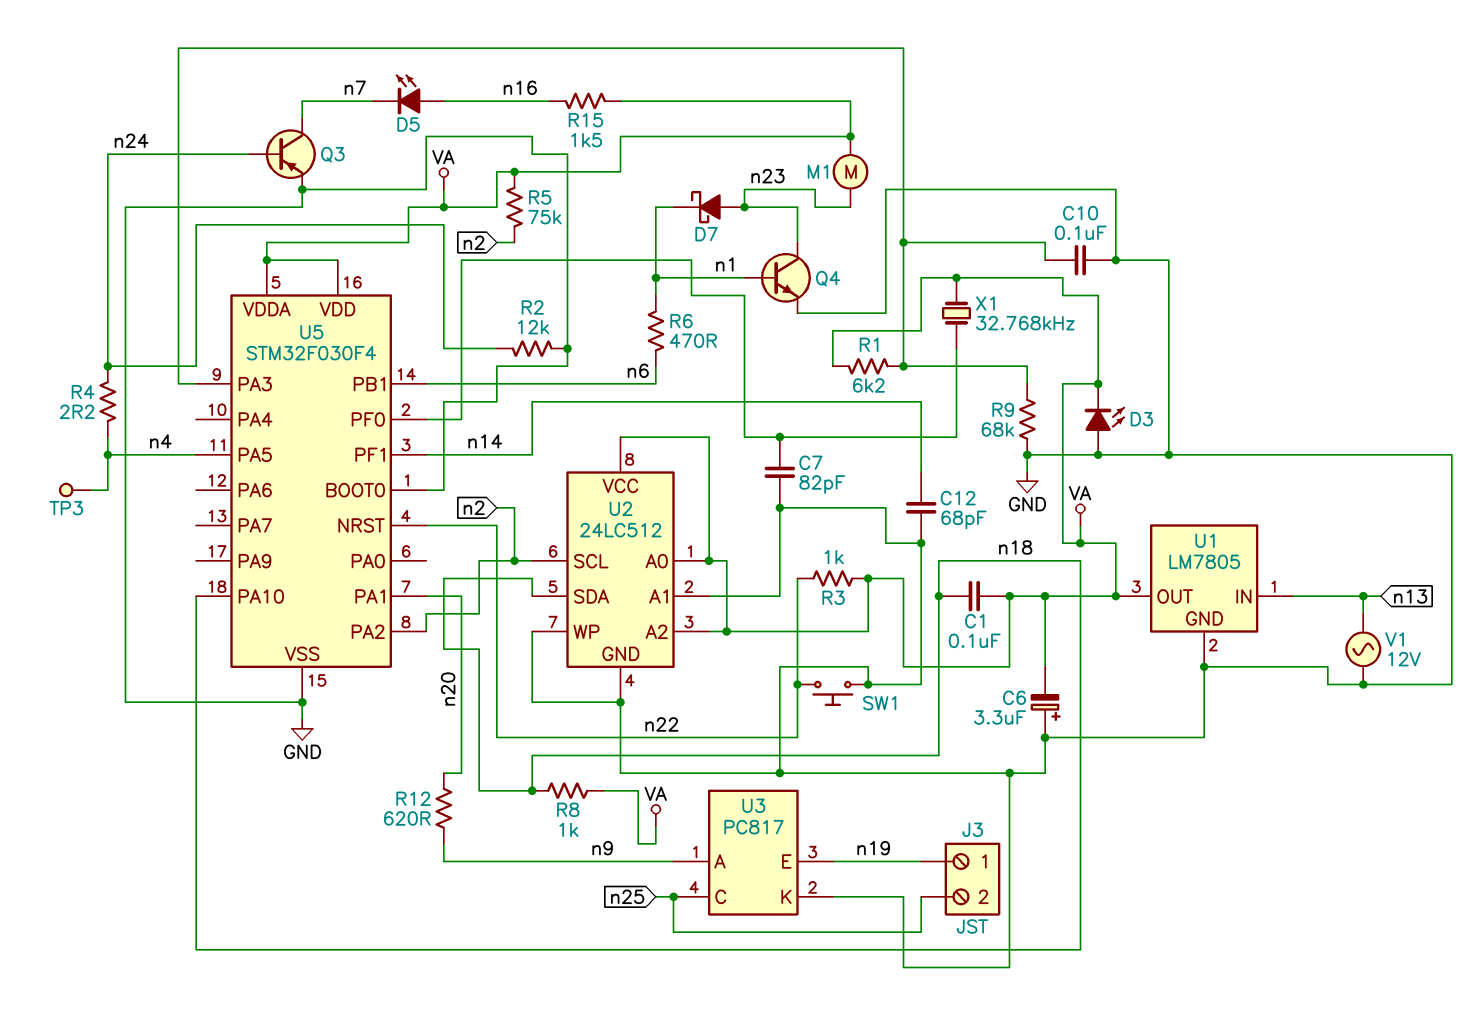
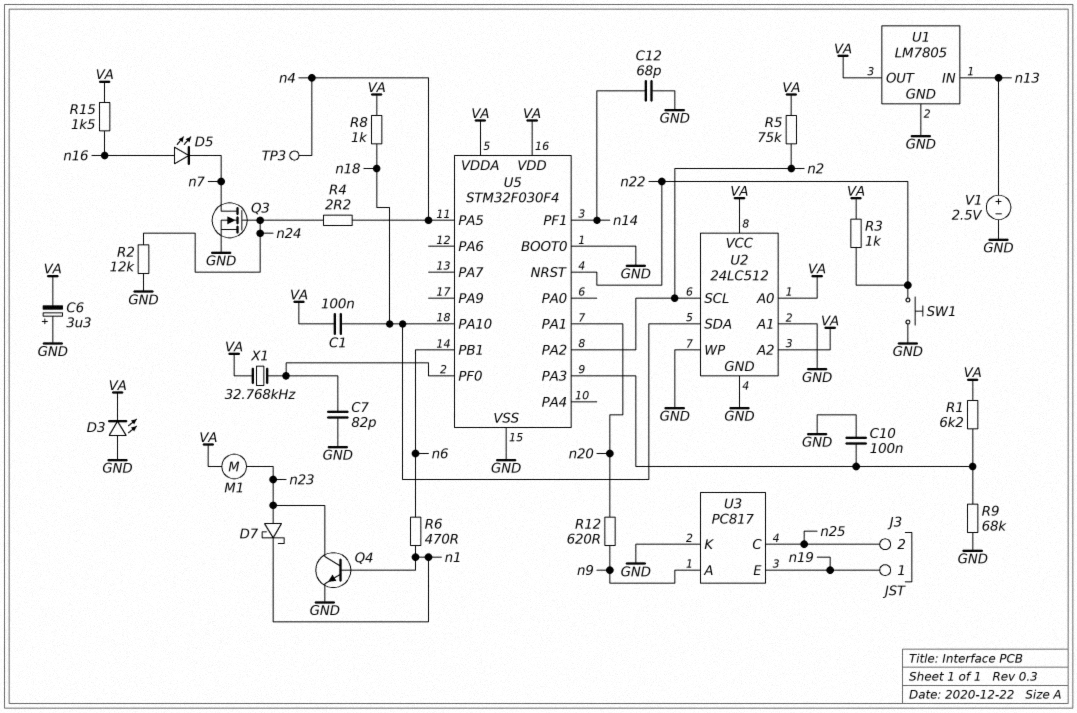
Q3: PNP (B n24, C n7, E GND) -> NMOS (G n24, D n7, S GND)
V1: AC 12V (GND, n13) -> 2.5V (plus n13, minus GND)

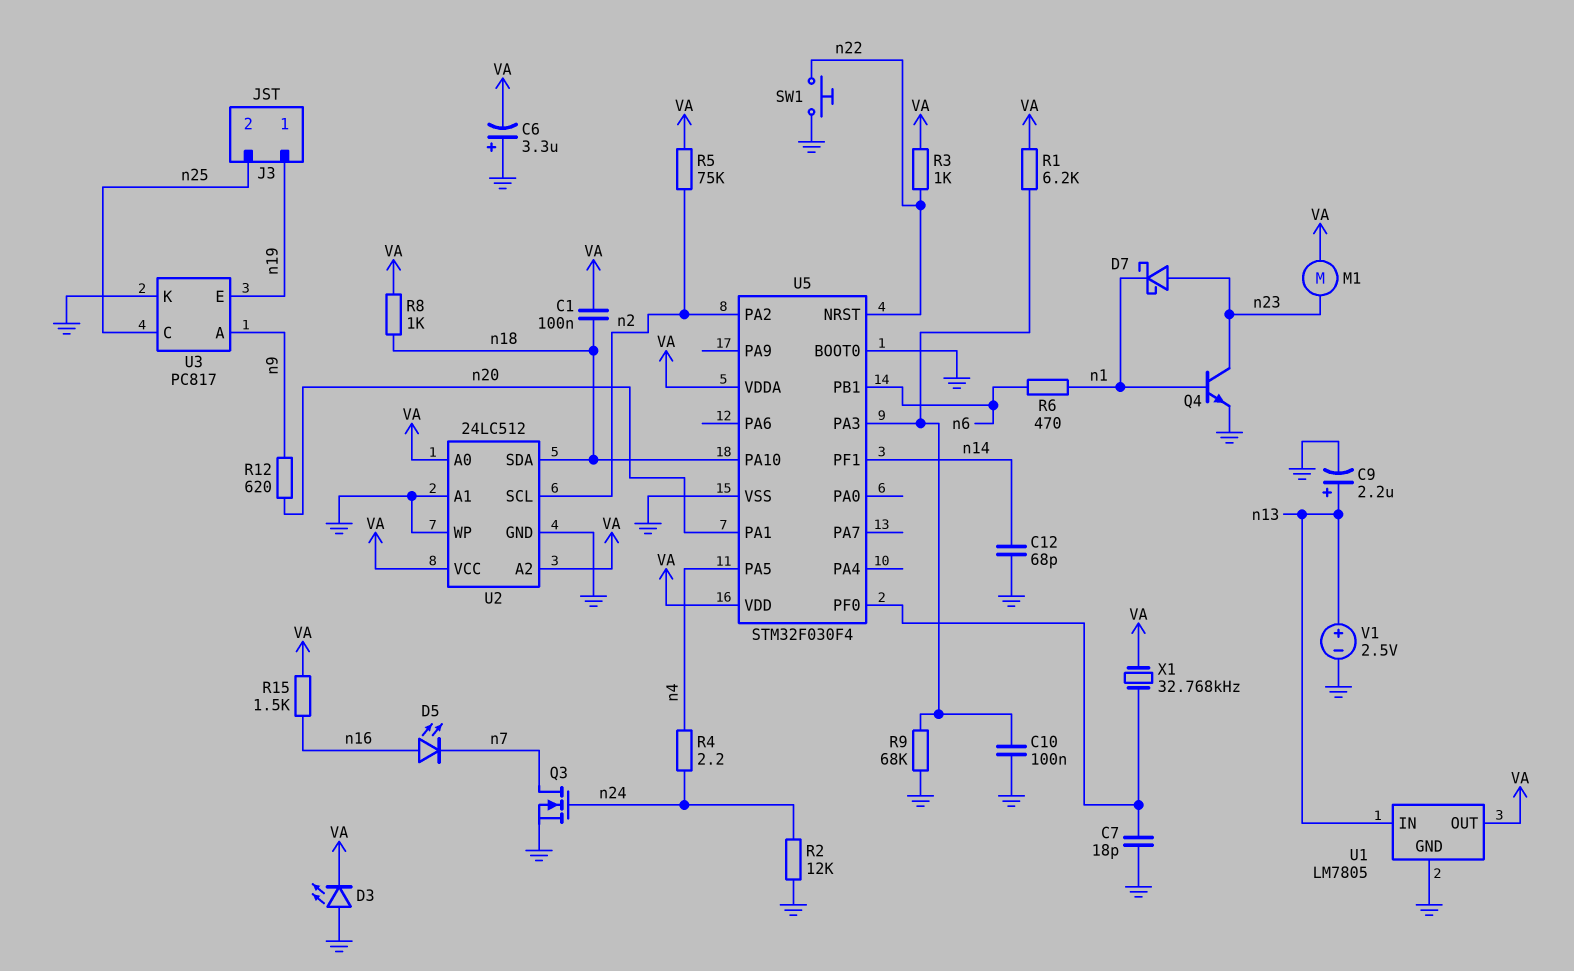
C7: 82pF (GND, U5/PF0) -> 18pF (GND, U5/PF0)
C9: none -> 2.2uF (plus n13, minus GND)
TP3: test point (n4) -> none

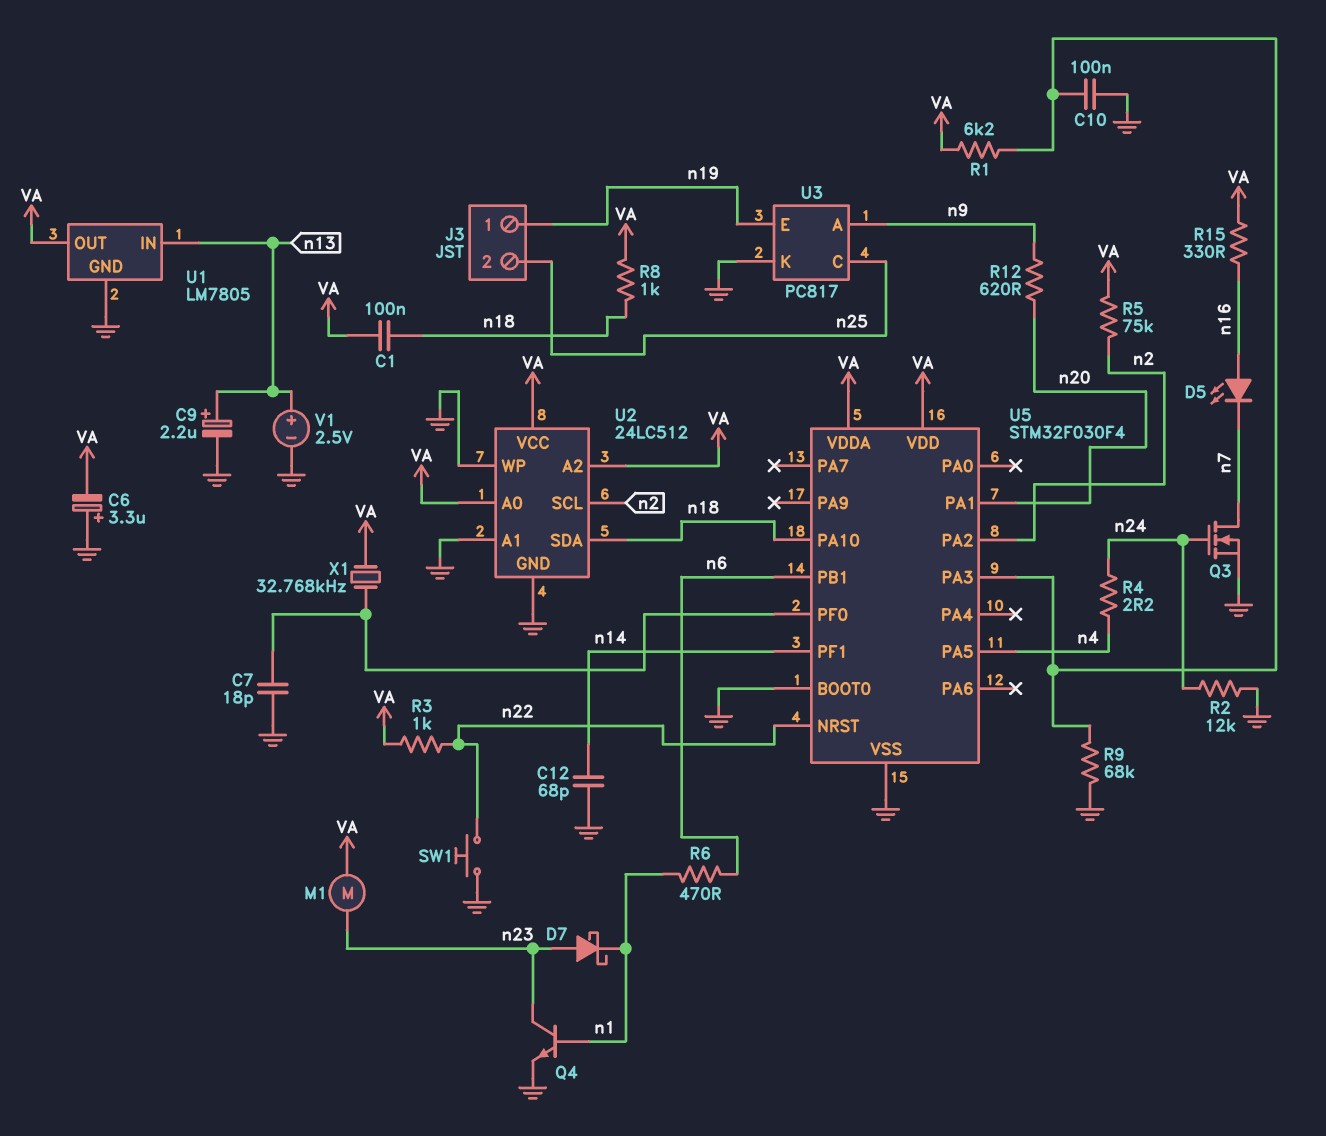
D3: LED (A GND, K VA) -> none
R15: 1.5k (VA, n16) -> 330 (VA, n16)

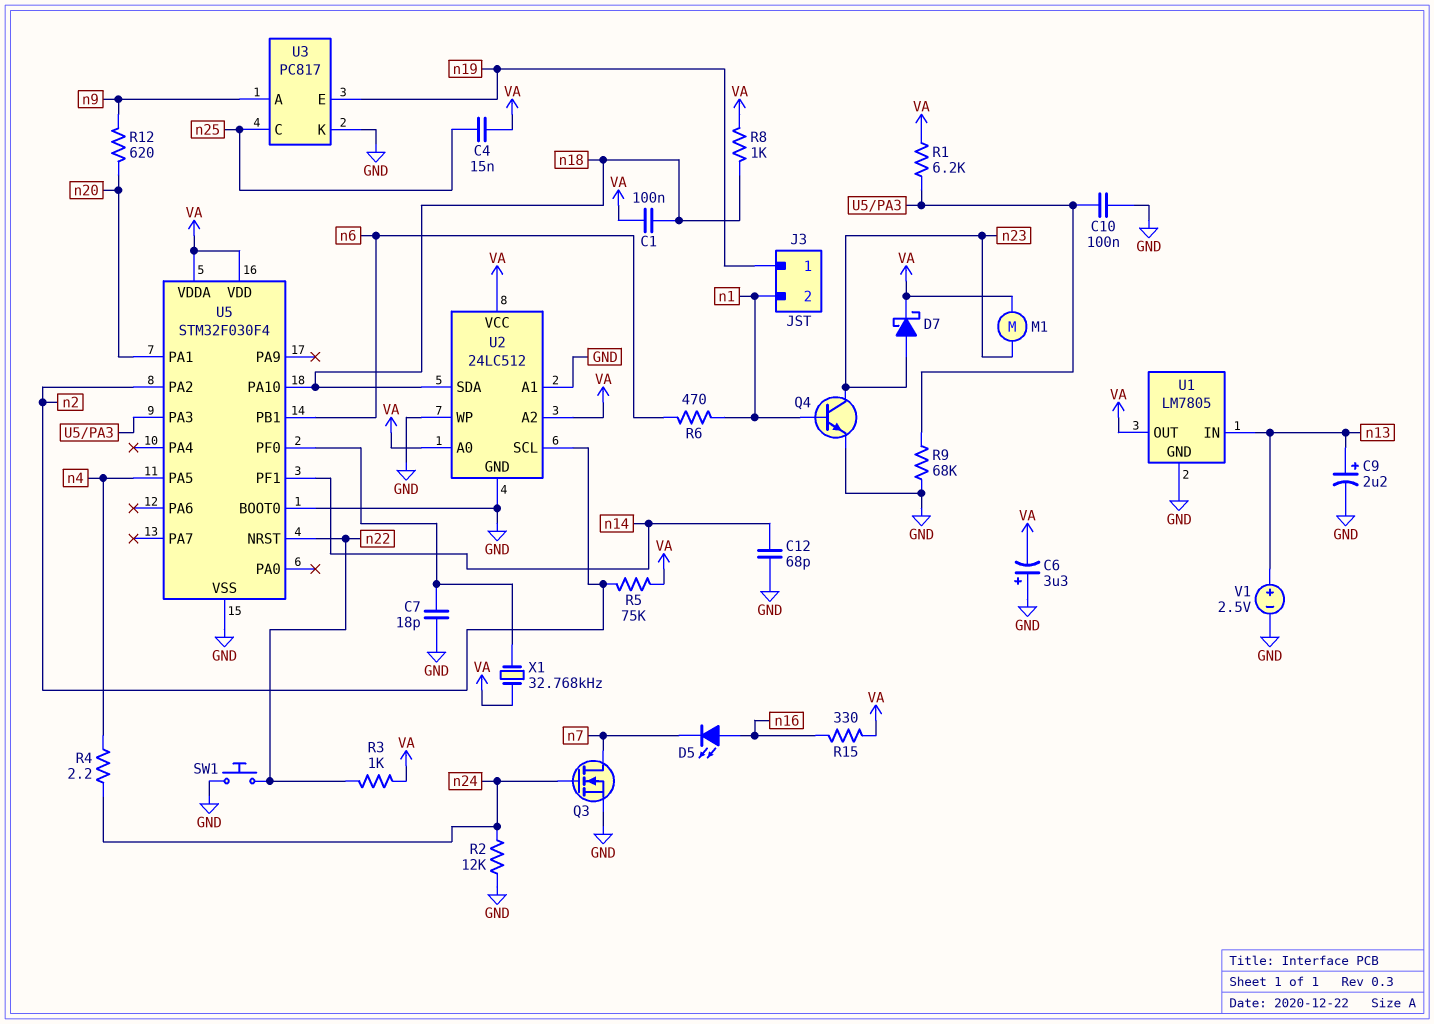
C4: none -> 15nF (VA, n25)
D7: schottky (A n23, K n1) -> schottky (A n23, K VA)
J3 pin 2: n25 -> n1

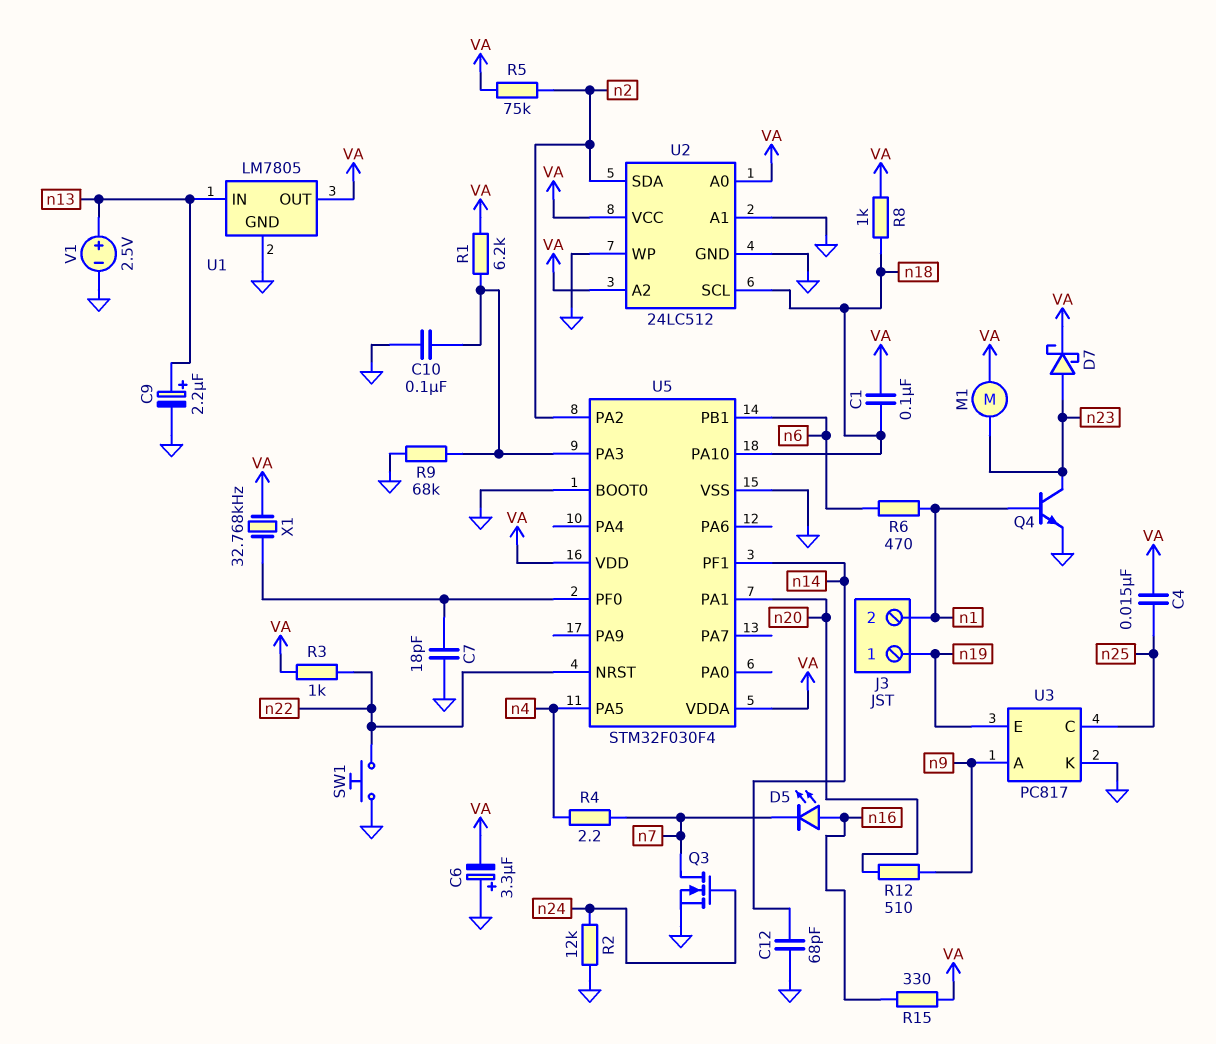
R4: 2.2 (n4, n24) -> 2.2 (n4, n7)
R12: 620 (n9, n20) -> 510 (n9, n20)
U2 pin SCL: n2 -> n18
U2 pin SDA: n18 -> n2

